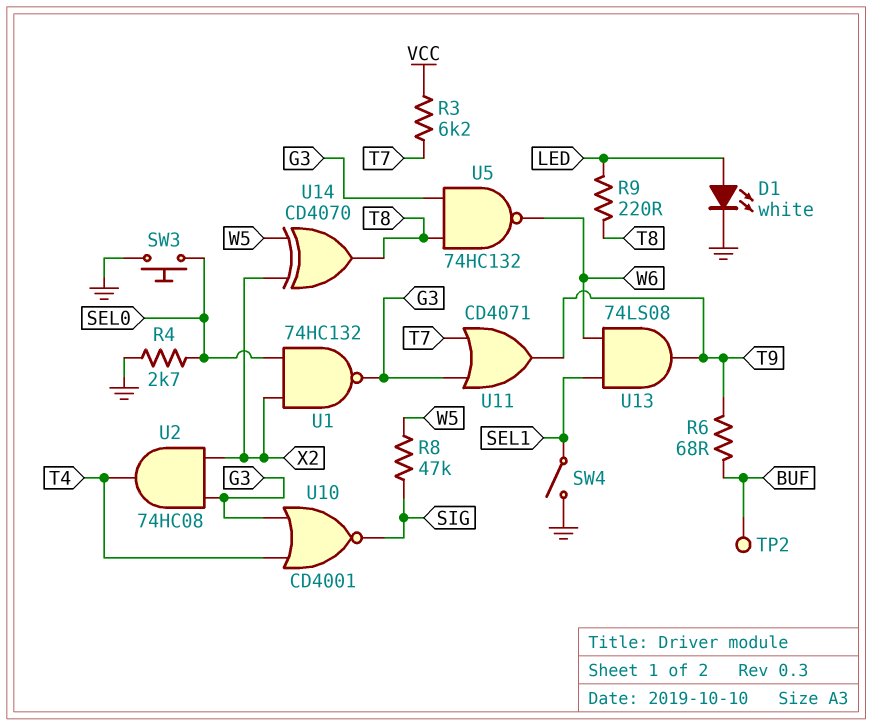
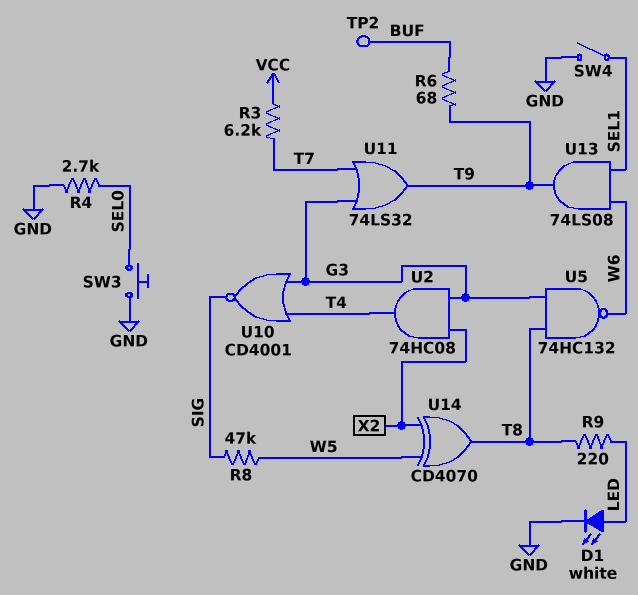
U1: NAND 74HC132 (in SEL0, in X2, out G3) -> none
U11: OR CD4071 (in G3, in T7, out T9) -> OR 74LS32 (in G3, in T7, out T9)

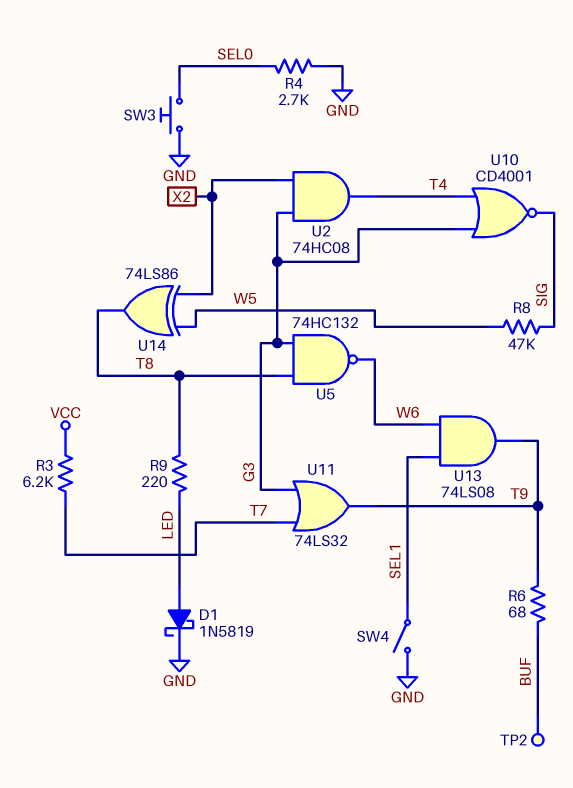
D1: LED white (A LED, K GND) -> schottky 1N5819 (A LED, K GND)
U14: XOR CD4070 (in W5, in X2, out T8) -> XOR 74LS86 (in W5, in X2, out T8)

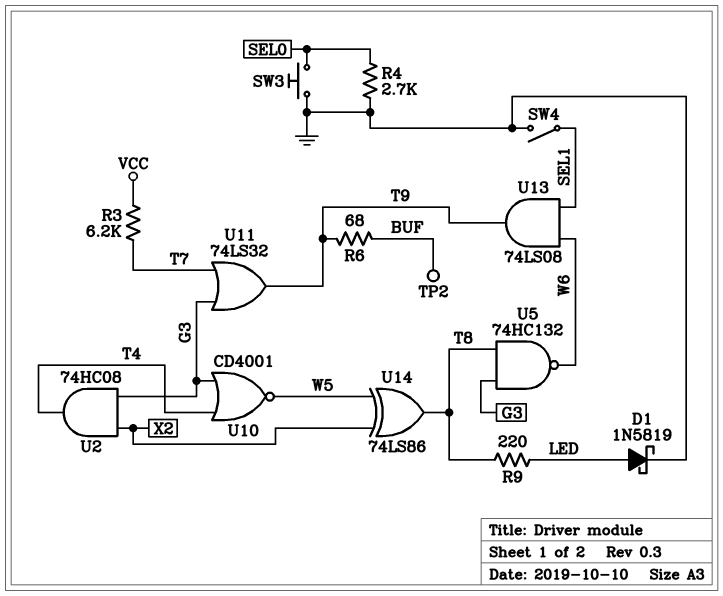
R8: 47k (SIG, W5) -> none
U10: NOR CD4001 (in G3, in T4, out SIG) -> NOR CD4001 (in G3, in T4, out W5)

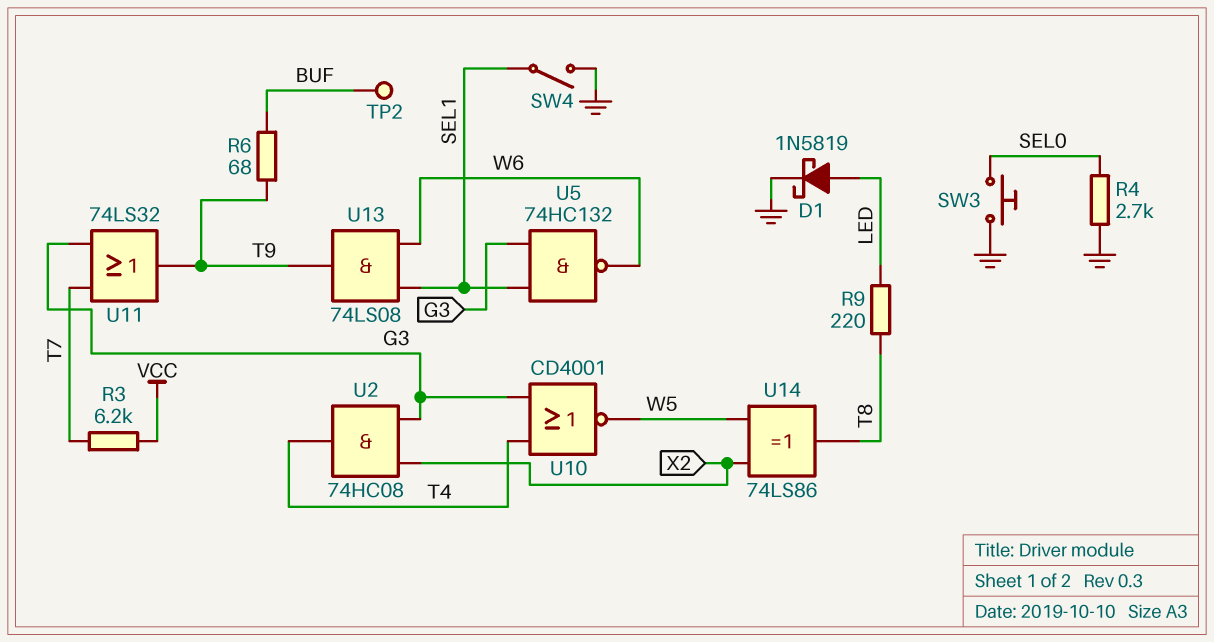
U5: NAND 74HC132 (in G3, in T8, out W6) -> NAND 74HC132 (in G3, in SEL1, out W6)

